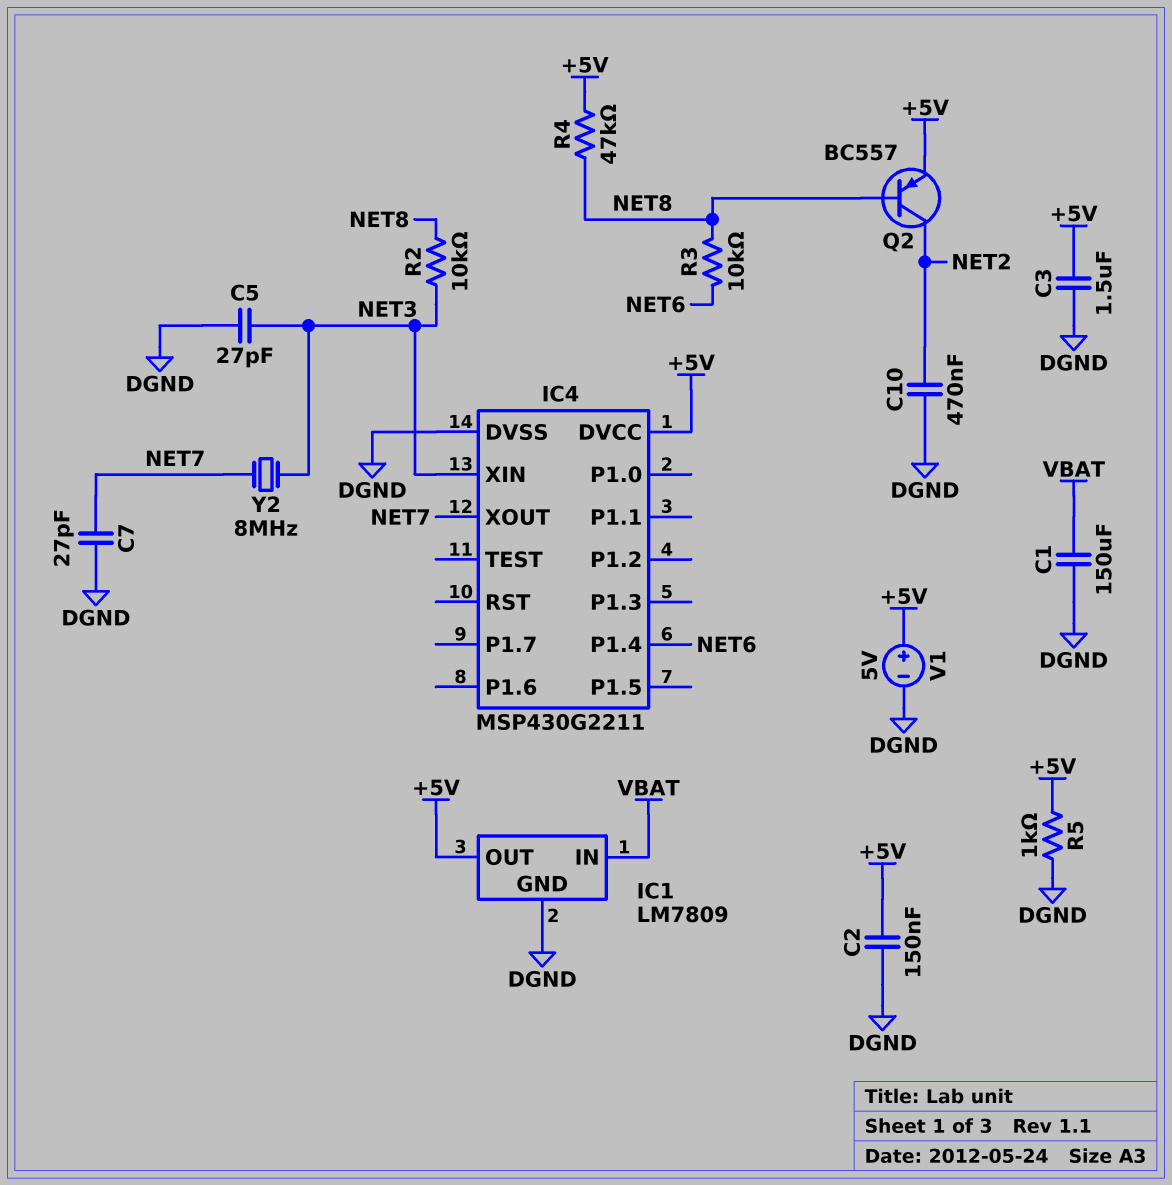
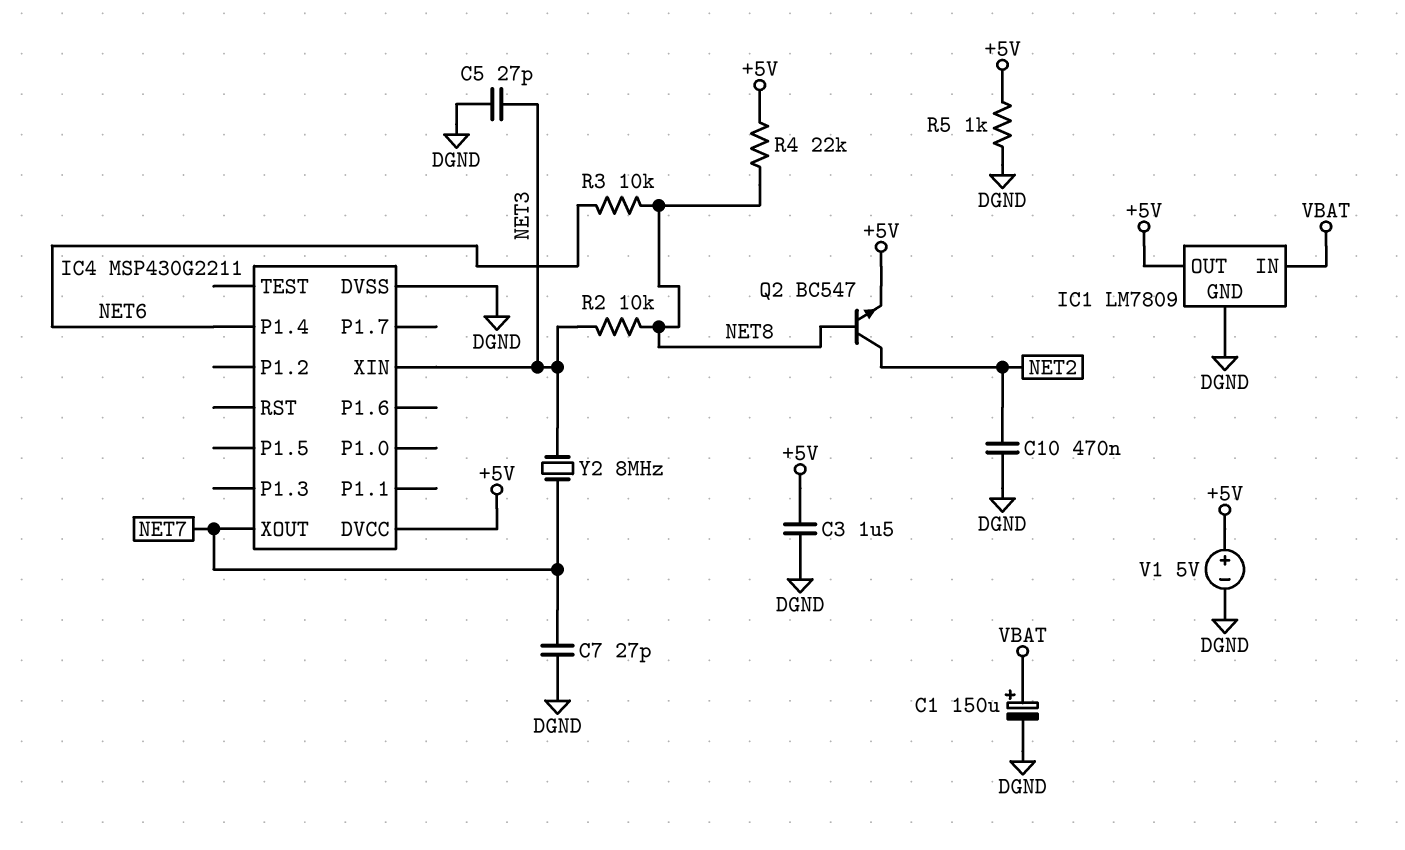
C1: 150uF (DGND, VBAT) -> 150uF (plus VBAT, minus DGND)
C2: 150nF (+5V, DGND) -> none
Q2: PNP BC557 (B NET8, C NET2, E +5V) -> NPN BC547 (B NET8, C NET2, E +5V)
R4: 47k (+5V, NET8) -> 22k (+5V, NET8)

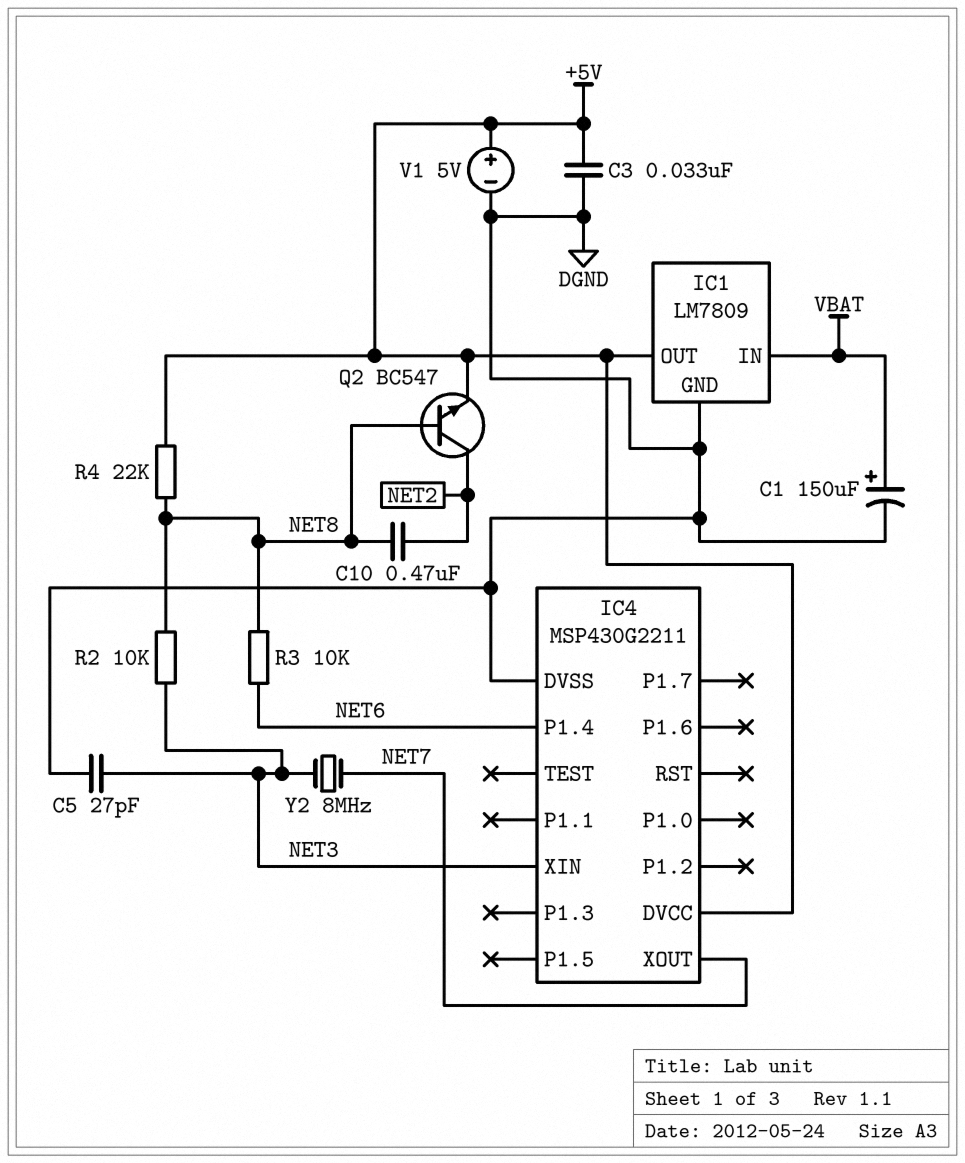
C3: 1.5uF (+5V, DGND) -> 33nF (+5V, DGND)
C7: 27pF (DGND, NET7) -> none
C10: 470nF (DGND, NET2) -> 470nF (NET2, NET8)
R5: 1k (+5V, DGND) -> none

